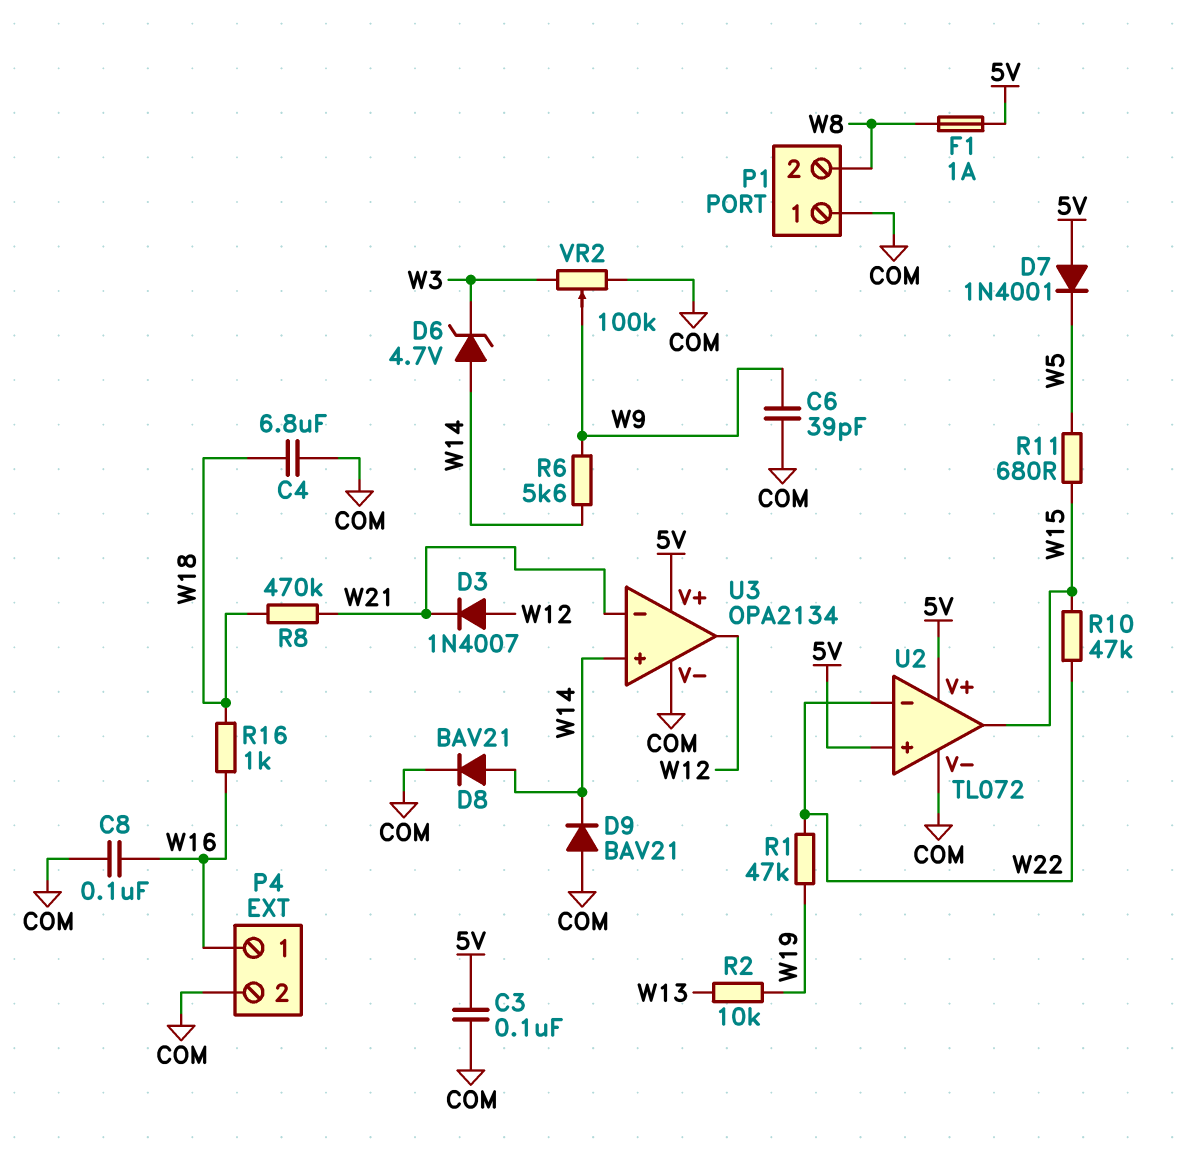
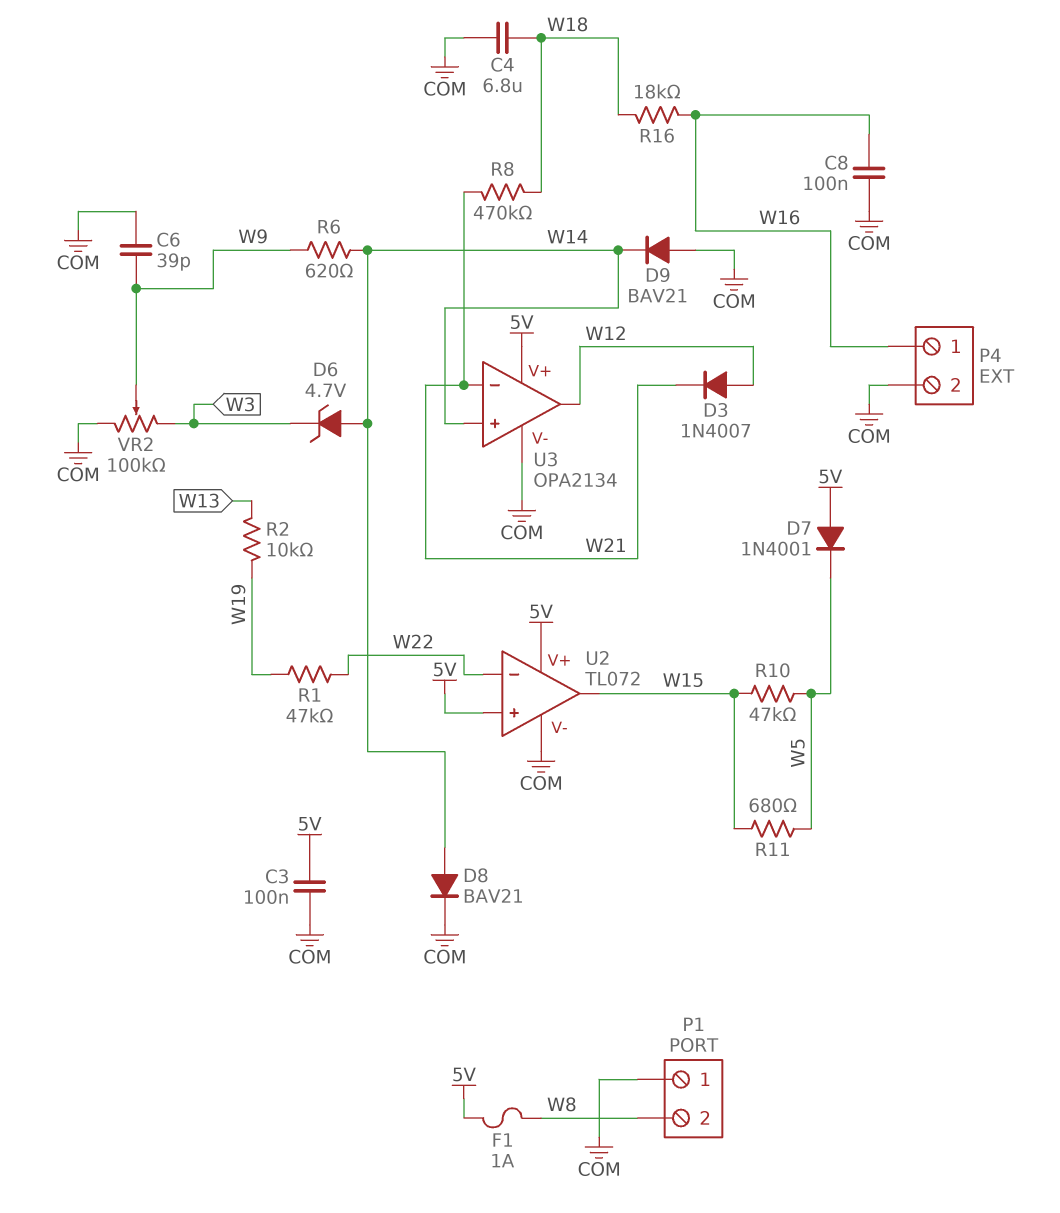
R6: 5.6k (W9, W14) -> 620 (W9, W14)
R10: 47k (W15, W22) -> 47k (W5, W15)
R16: 1k (W16, W18) -> 18k (W16, W18)

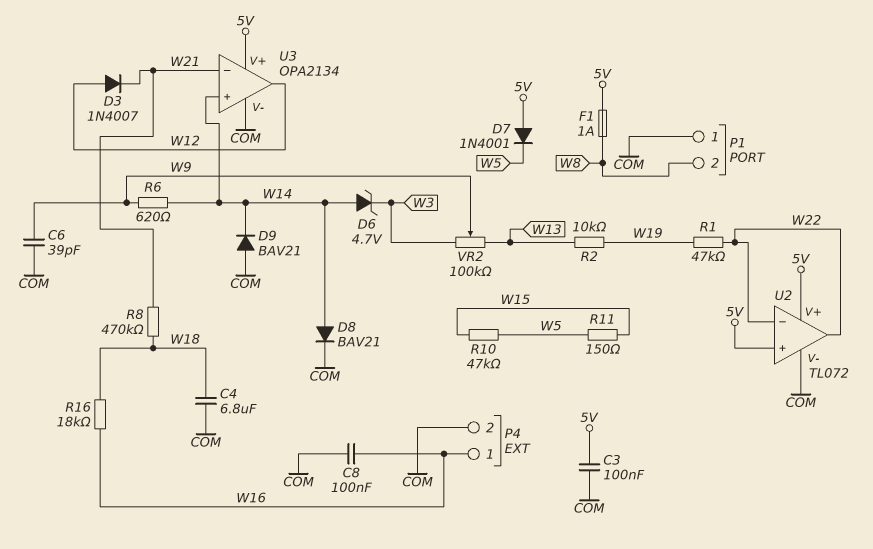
R11: 680 (W5, W15) -> 150 (W5, W15)
U2 pin out: W15 -> W22
VR2: 100k (COM, W3, wiper W9) -> 100k (W3, W13, wiper W9)

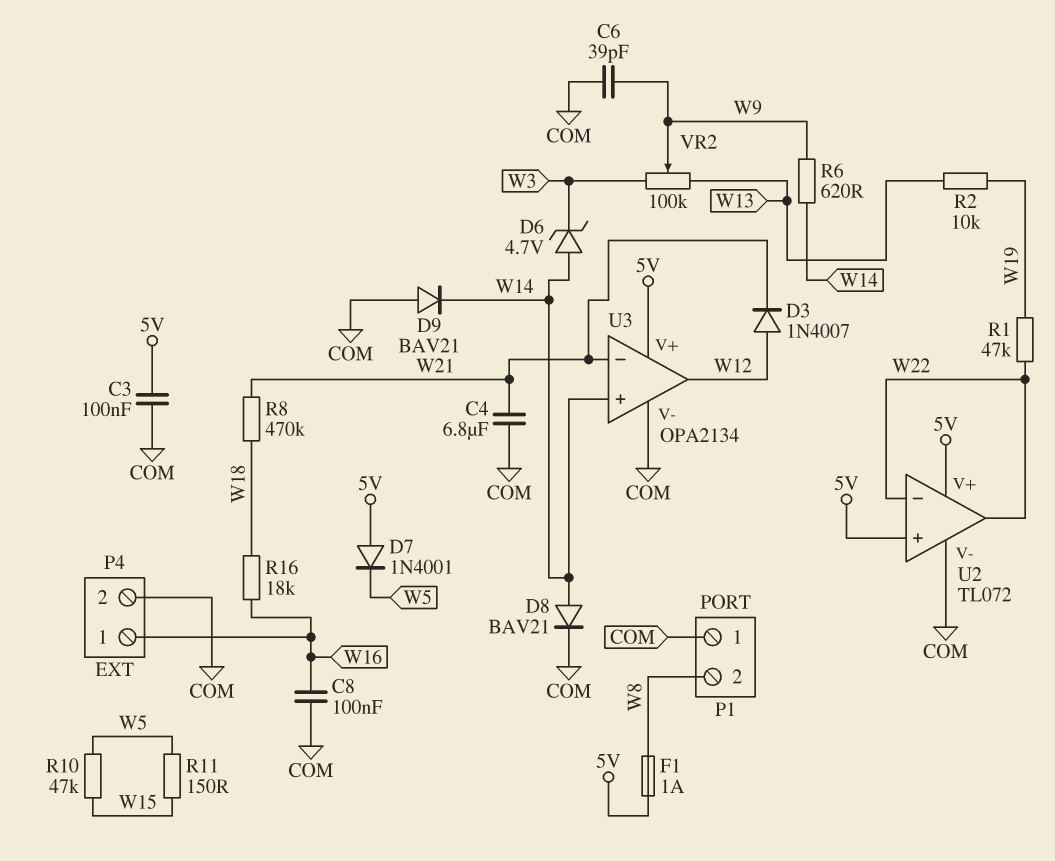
C4: 6.8uF (COM, W18) -> 6.8uF (COM, W21)

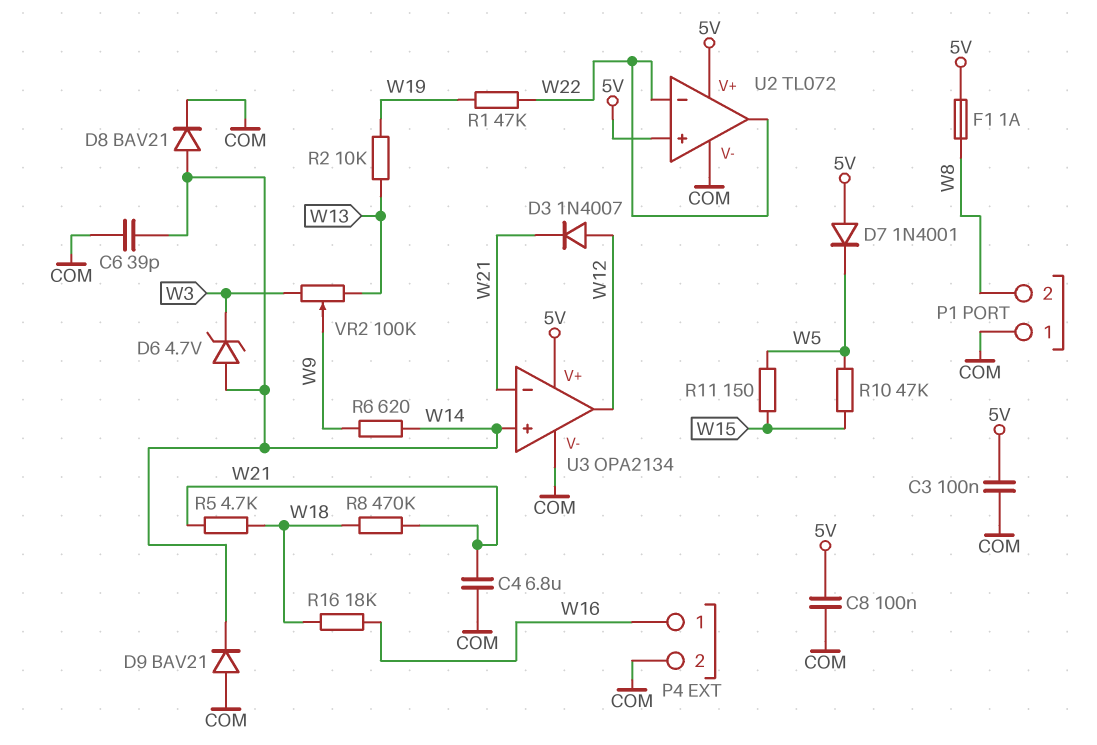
C6: 39pF (COM, W9) -> 39pF (COM, W14)
C8: 100nF (COM, W16) -> 100nF (5V, COM)
R5: none -> 4.7k (W18, W21)

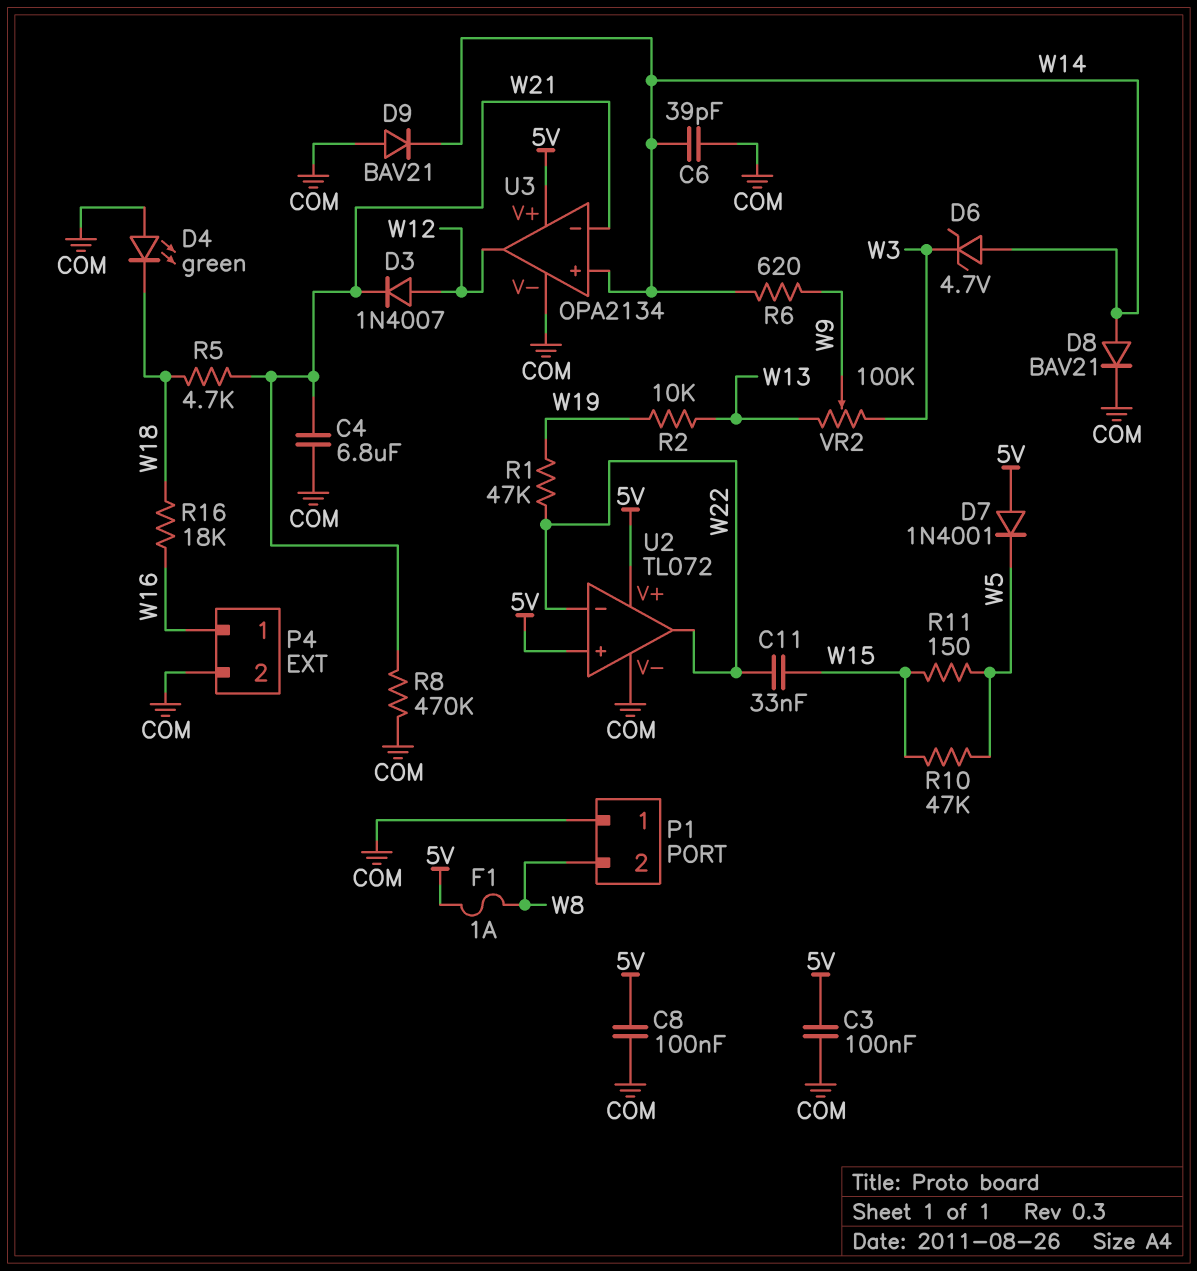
C11: none -> 33nF (W15, W22)
D4: none -> LED green (A COM, K W18)
R8: 470k (W18, W21) -> 470k (COM, W21)

